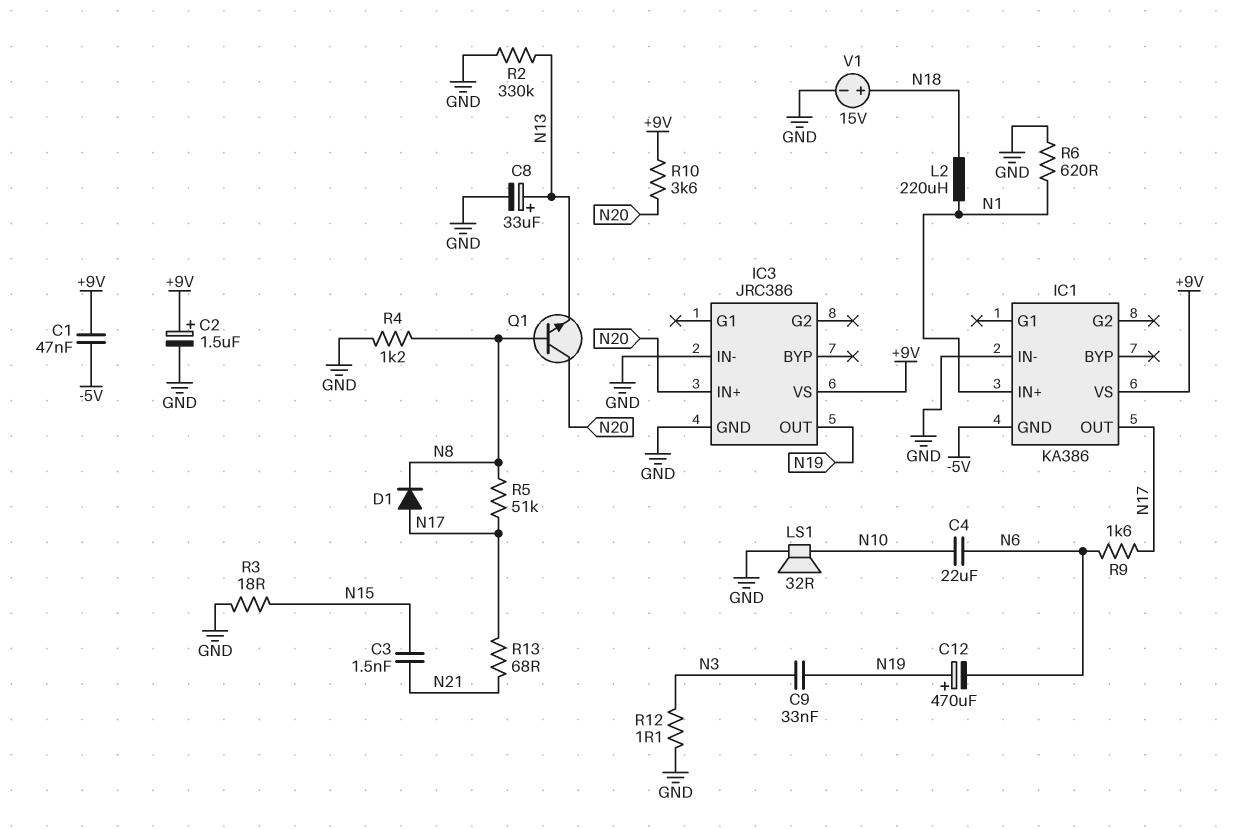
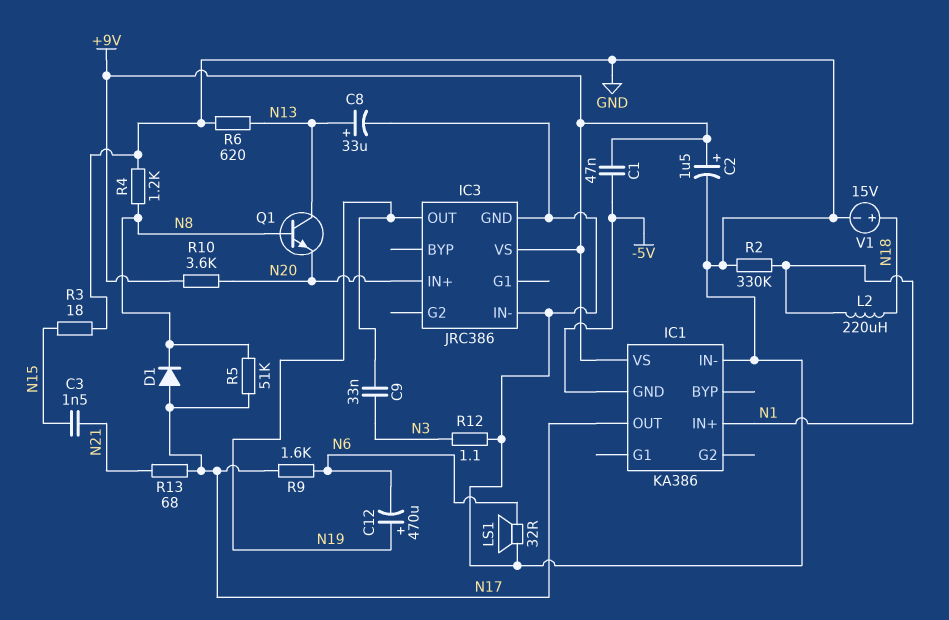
C4: 22uF (N6, N10) -> none
LS1: speaker 32R (GND, N10) -> speaker 32R (GND, N6)
Q1: NPN (B N8, C N20, E N13) -> NPN (B N8, C N13, E N20)
R2: 330k (GND, N13) -> 330k (GND, N1)
R6: 620 (GND, N1) -> 620 (GND, N13)

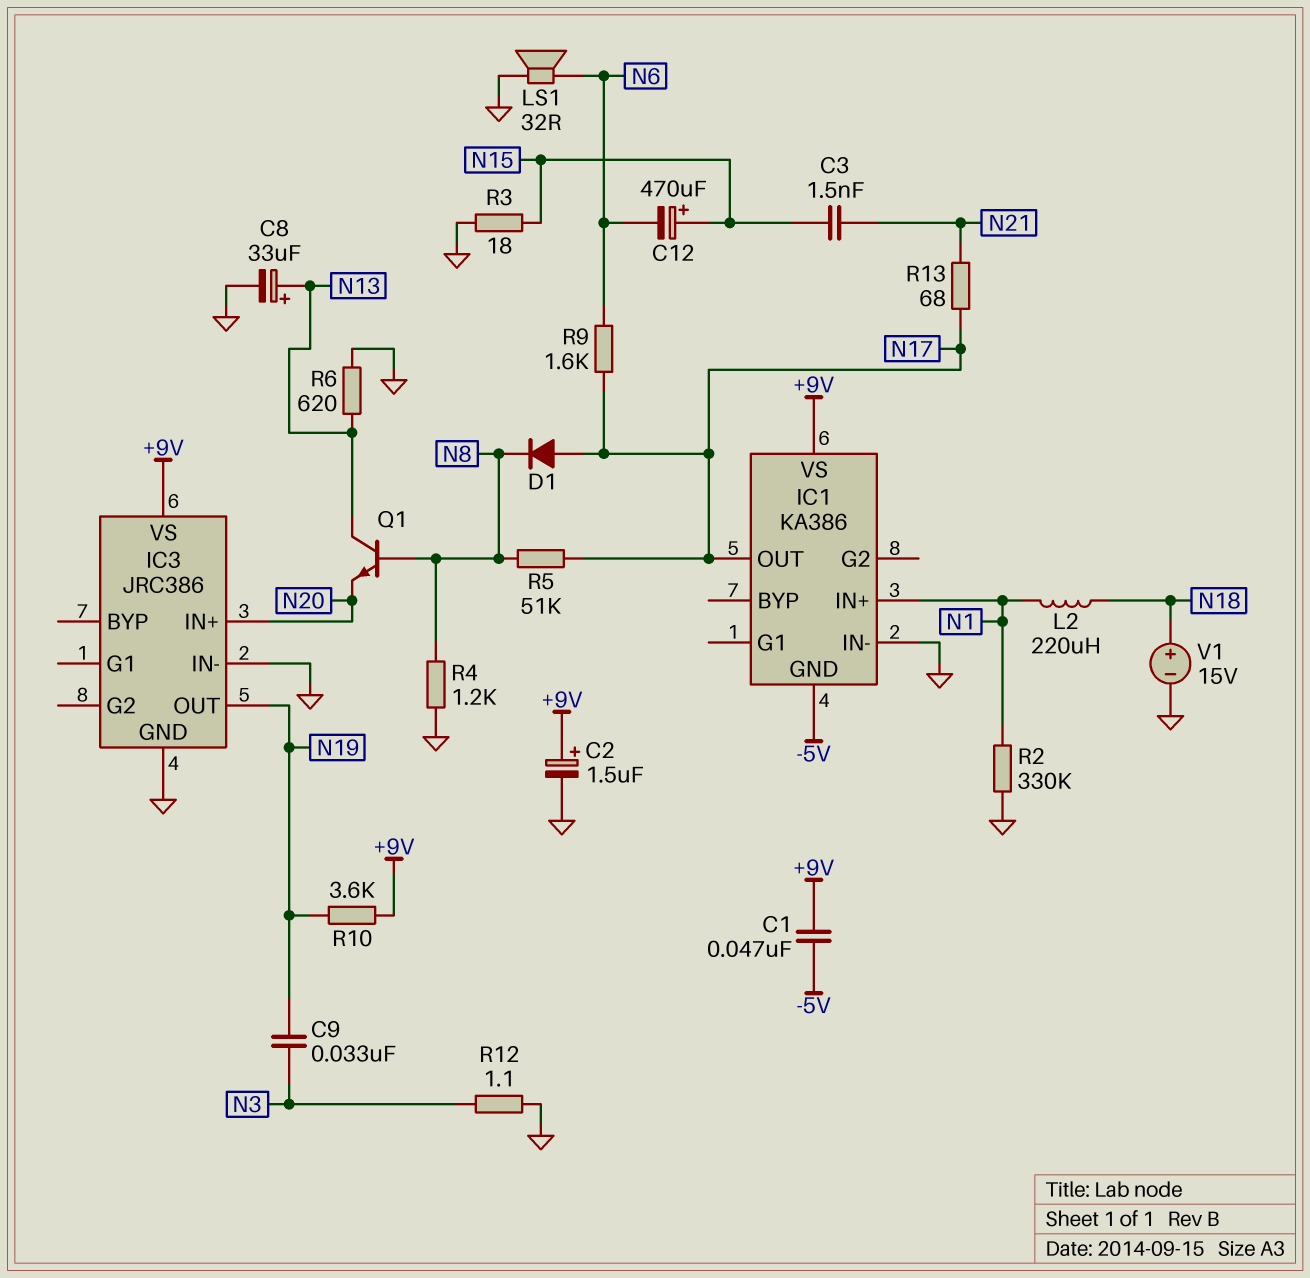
C12: 470uF (plus N19, minus N6) -> 470uF (plus N15, minus N6)
R10: 3.6k (+9V, N20) -> 3.6k (+9V, N19)

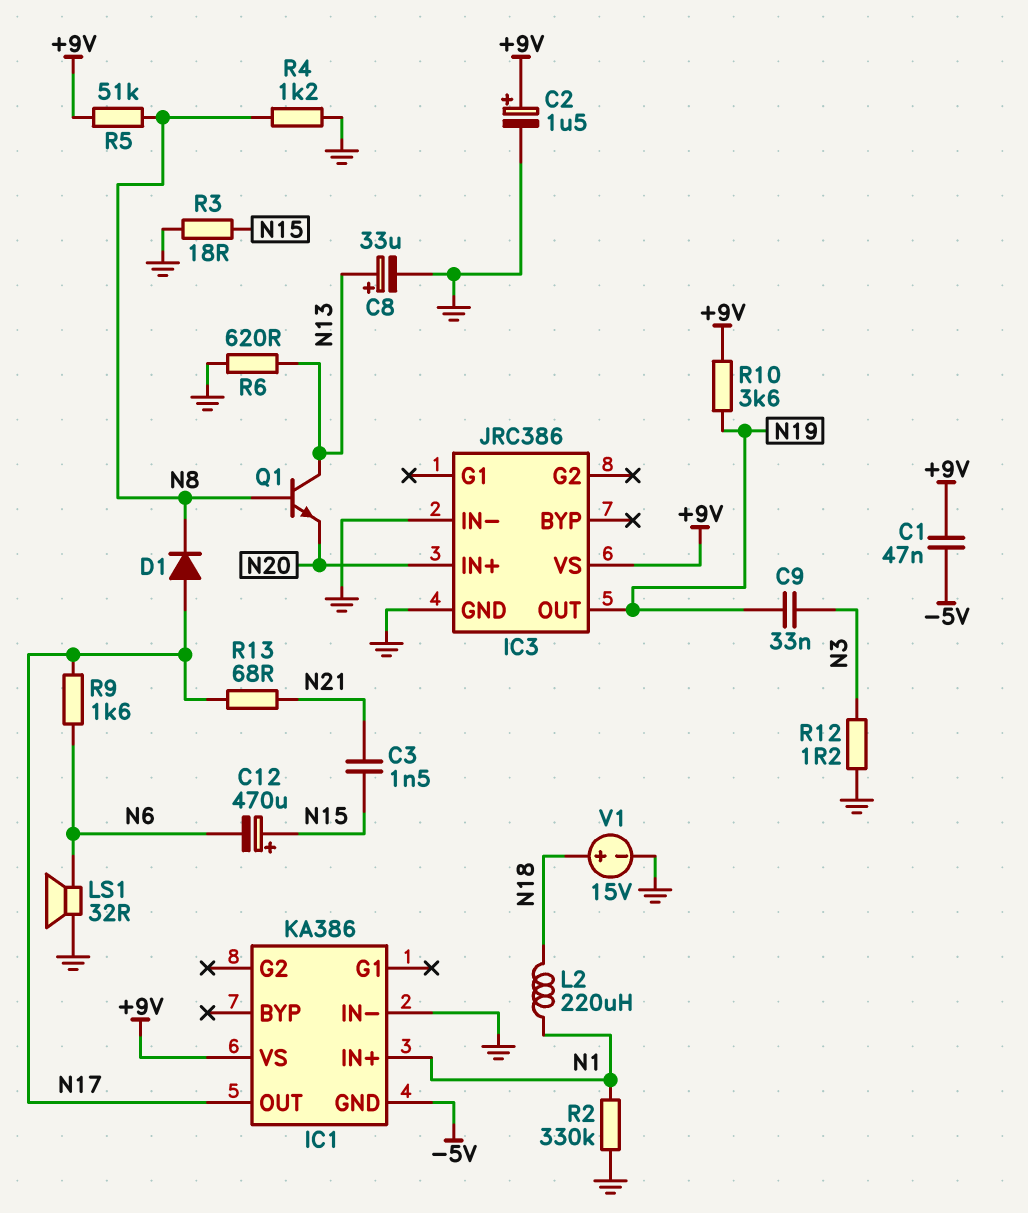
R5: 51k (N8, N17) -> 51k (+9V, N8)
R12: 1.1 (GND, N3) -> 1.2 (GND, N3)

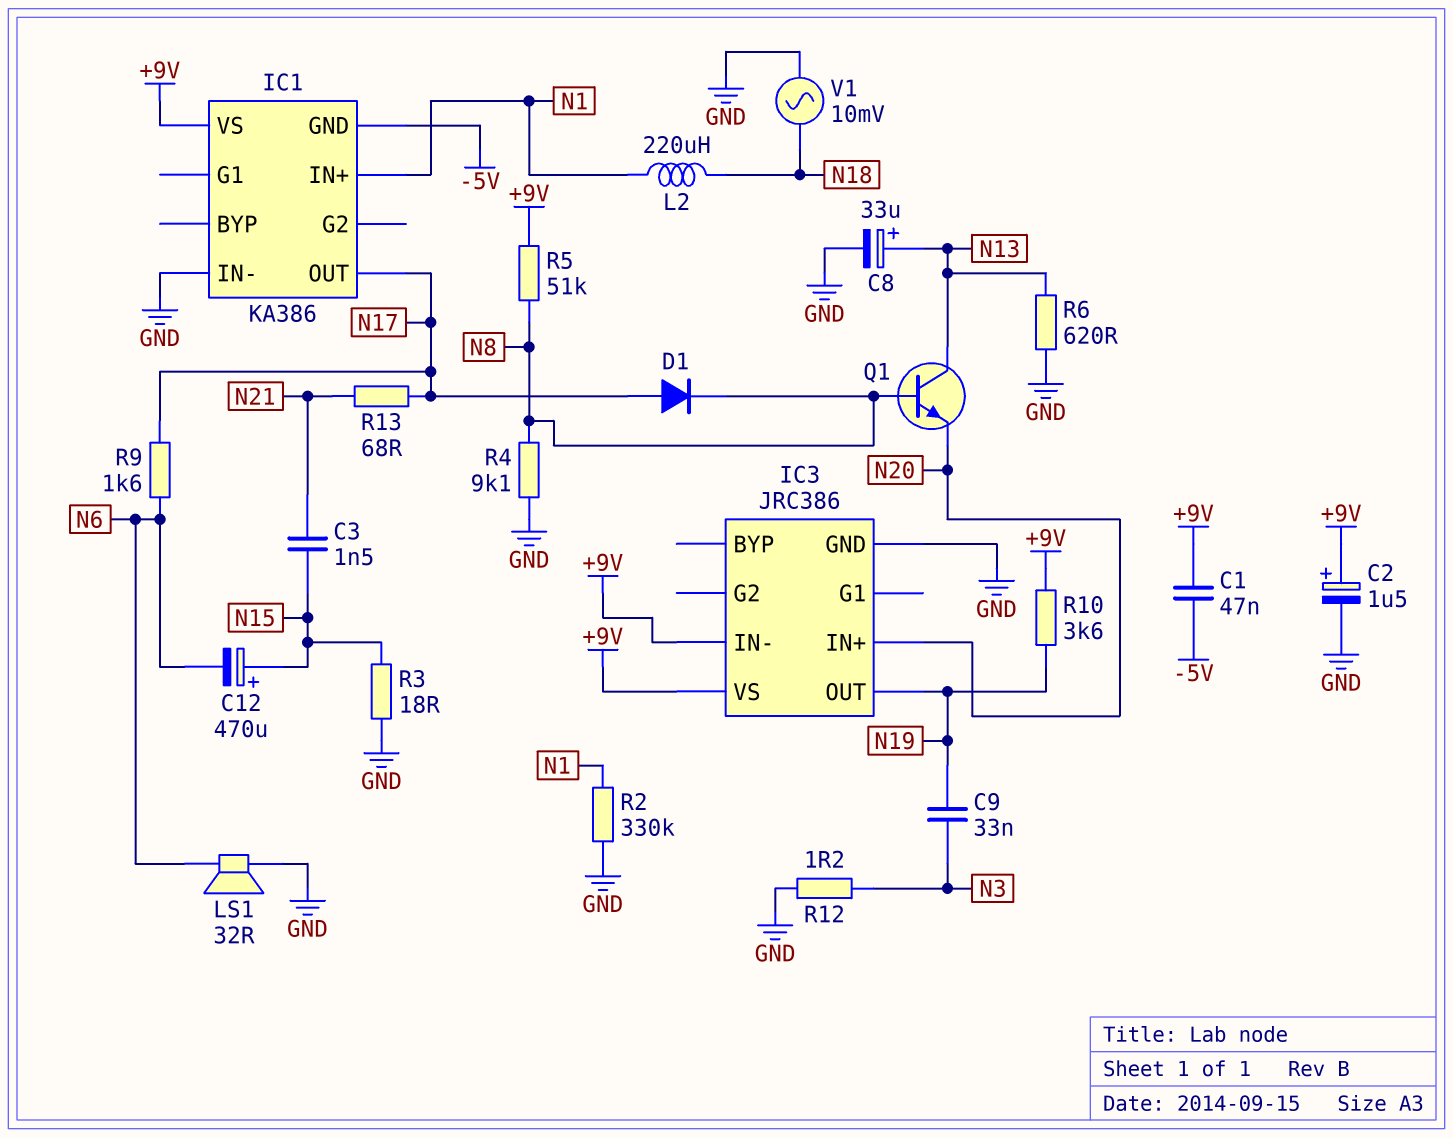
IC3 pin IN-: GND -> +9V
R4: 1.2k (GND, N8) -> 9.1k (GND, N8)
V1: 15V (plus N18, minus GND) -> AC 10mV (GND, N18)

